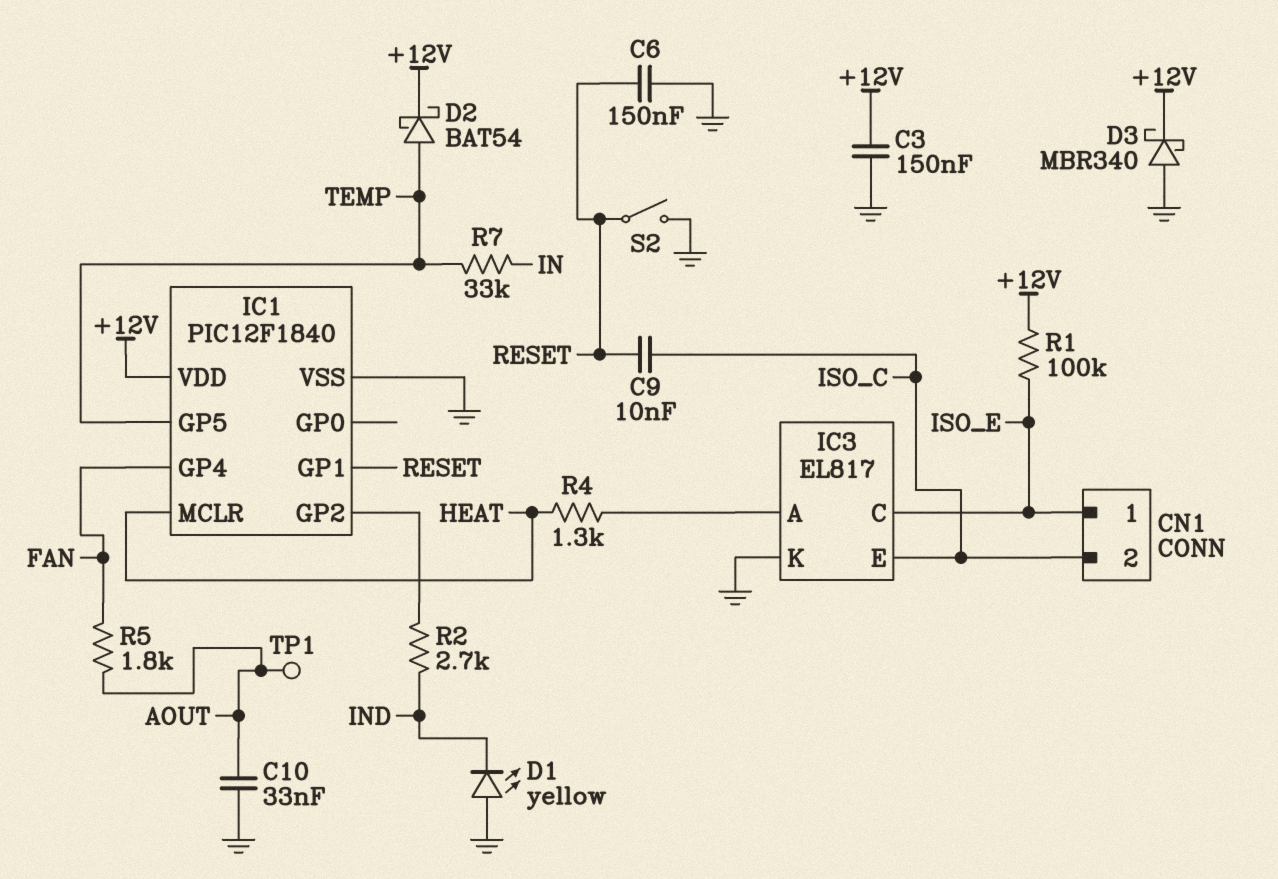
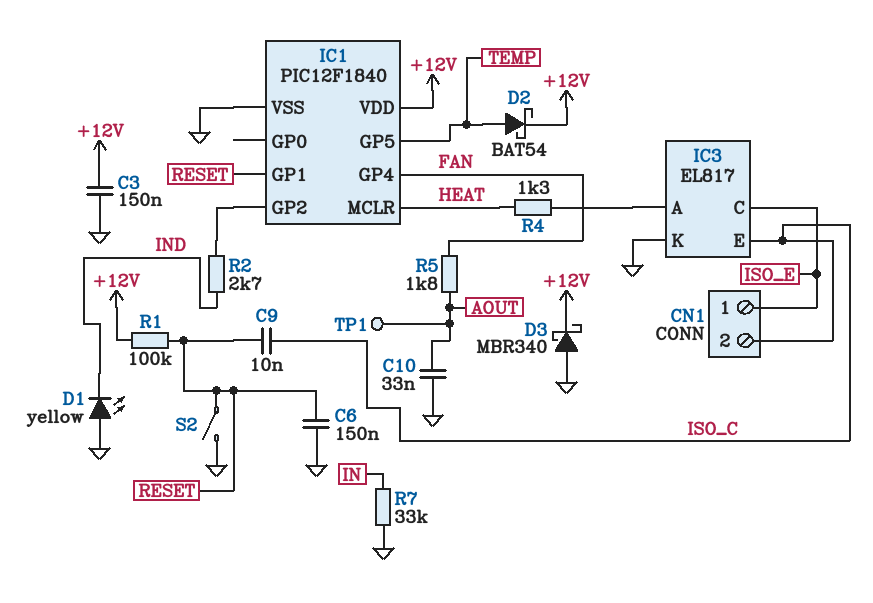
R1: 100k (+12V, ISO_E) -> 100k (+12V, RESET)
R7: 33k (IN, TEMP) -> 33k (GND, IN)

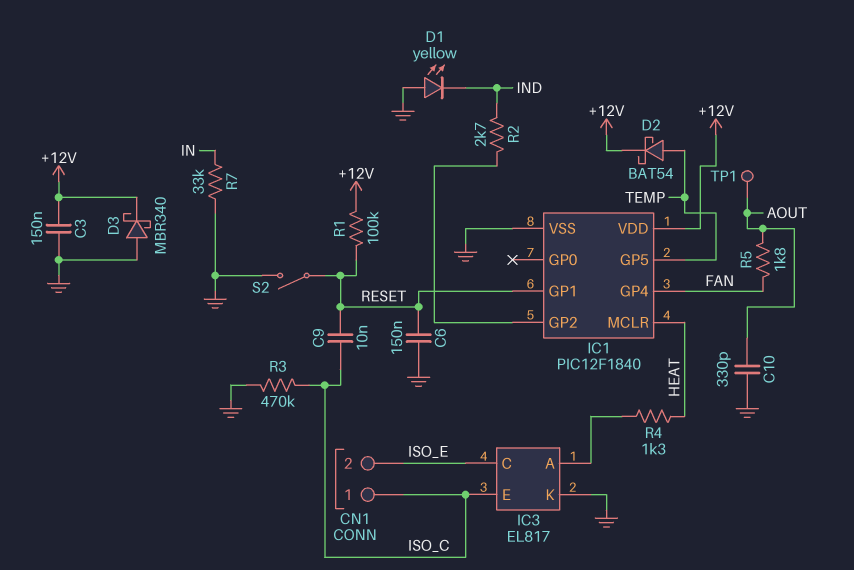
C10: 33nF (AOUT, GND) -> 330pF (AOUT, GND)
CN1 pin 1: ISO_E -> ISO_C
CN1 pin 2: ISO_C -> ISO_E
R3: none -> 470k (GND, ISO_C)

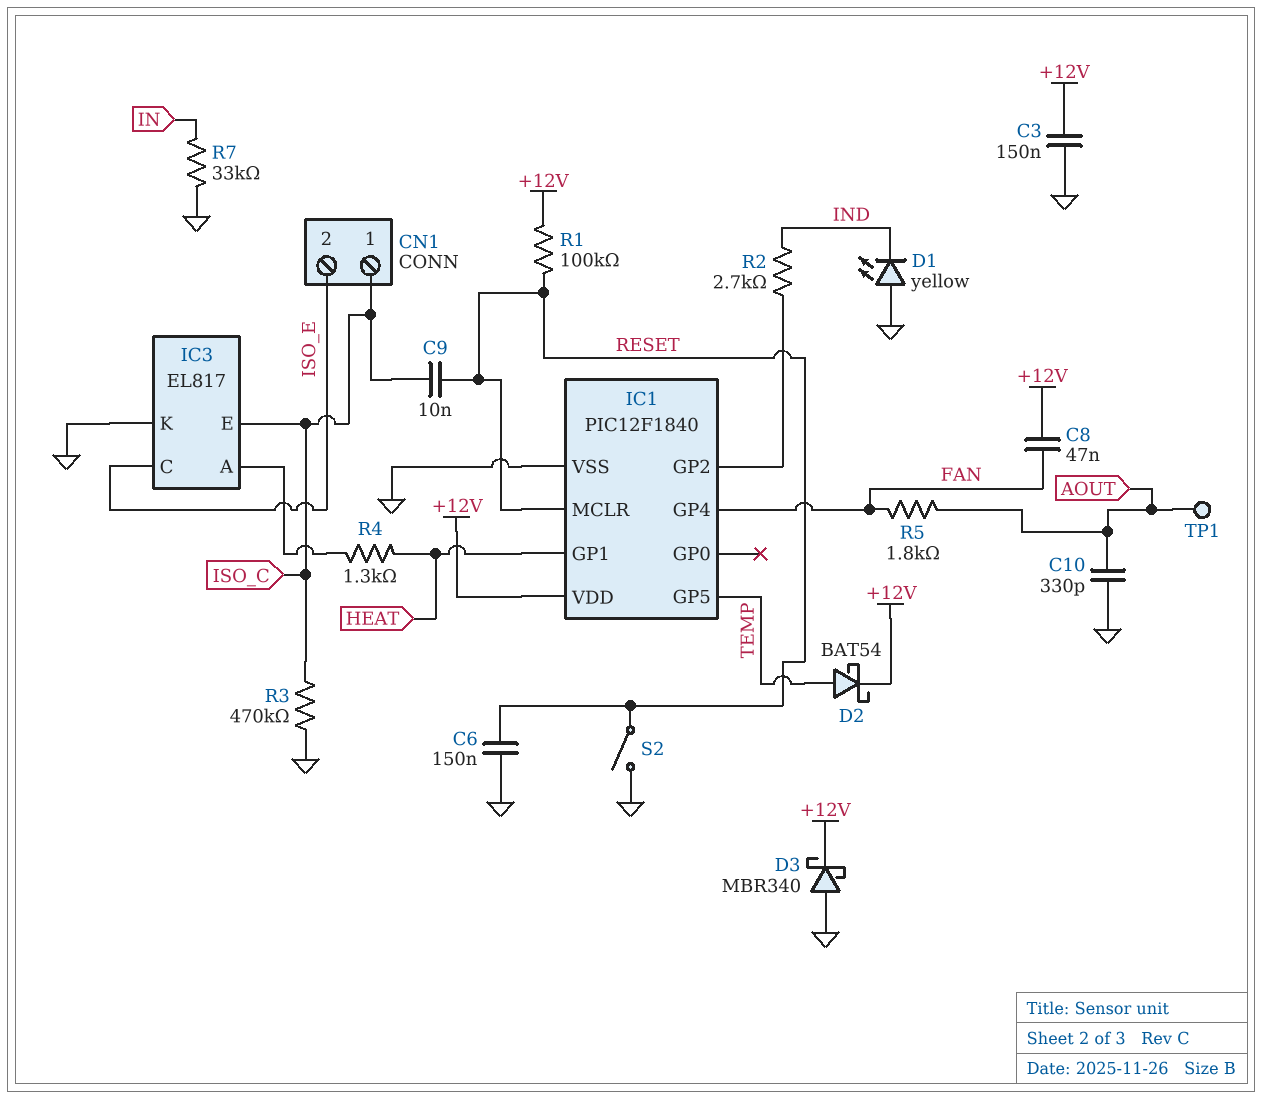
C8: none -> 47nF (+12V, FAN)
IC1 pin GP1: RESET -> HEAT
IC1 pin MCLR: HEAT -> RESET

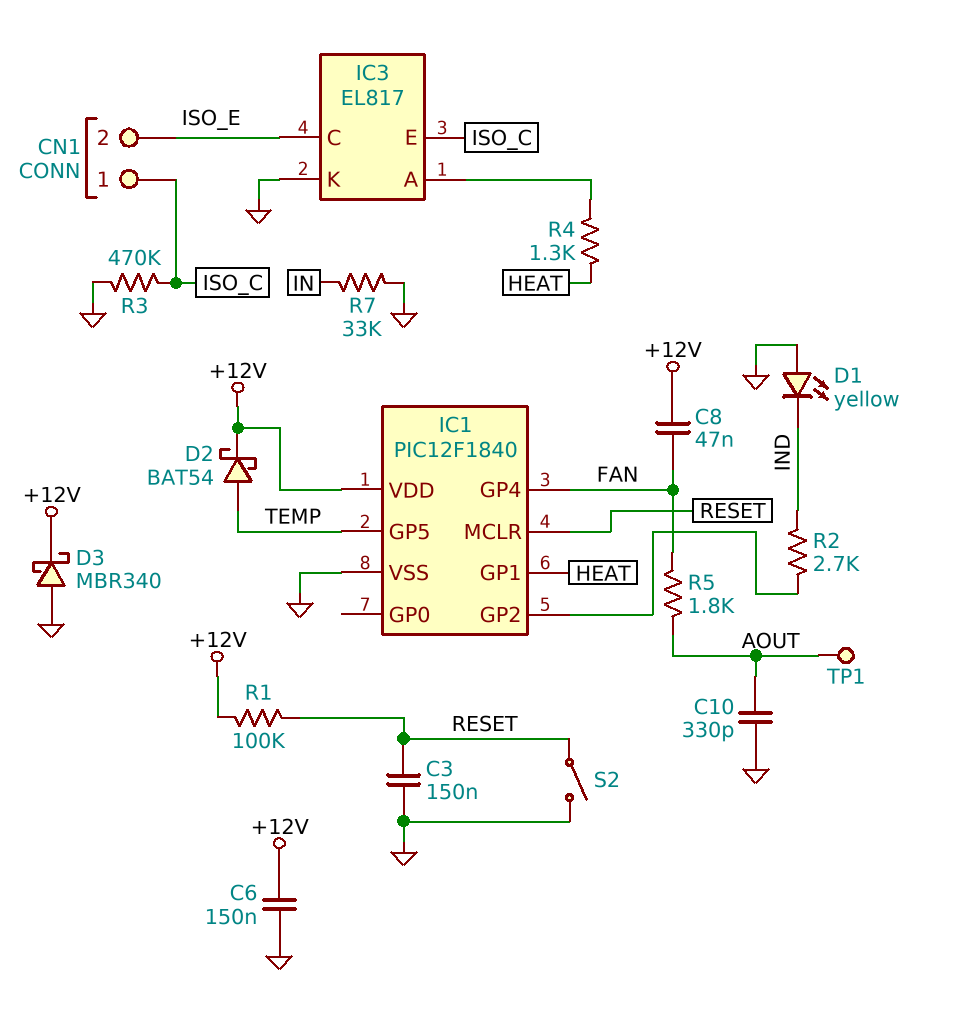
C3: 150nF (+12V, GND) -> 150nF (GND, RESET)
C6: 150nF (GND, RESET) -> 150nF (+12V, GND)
C9: 10nF (ISO_C, RESET) -> none

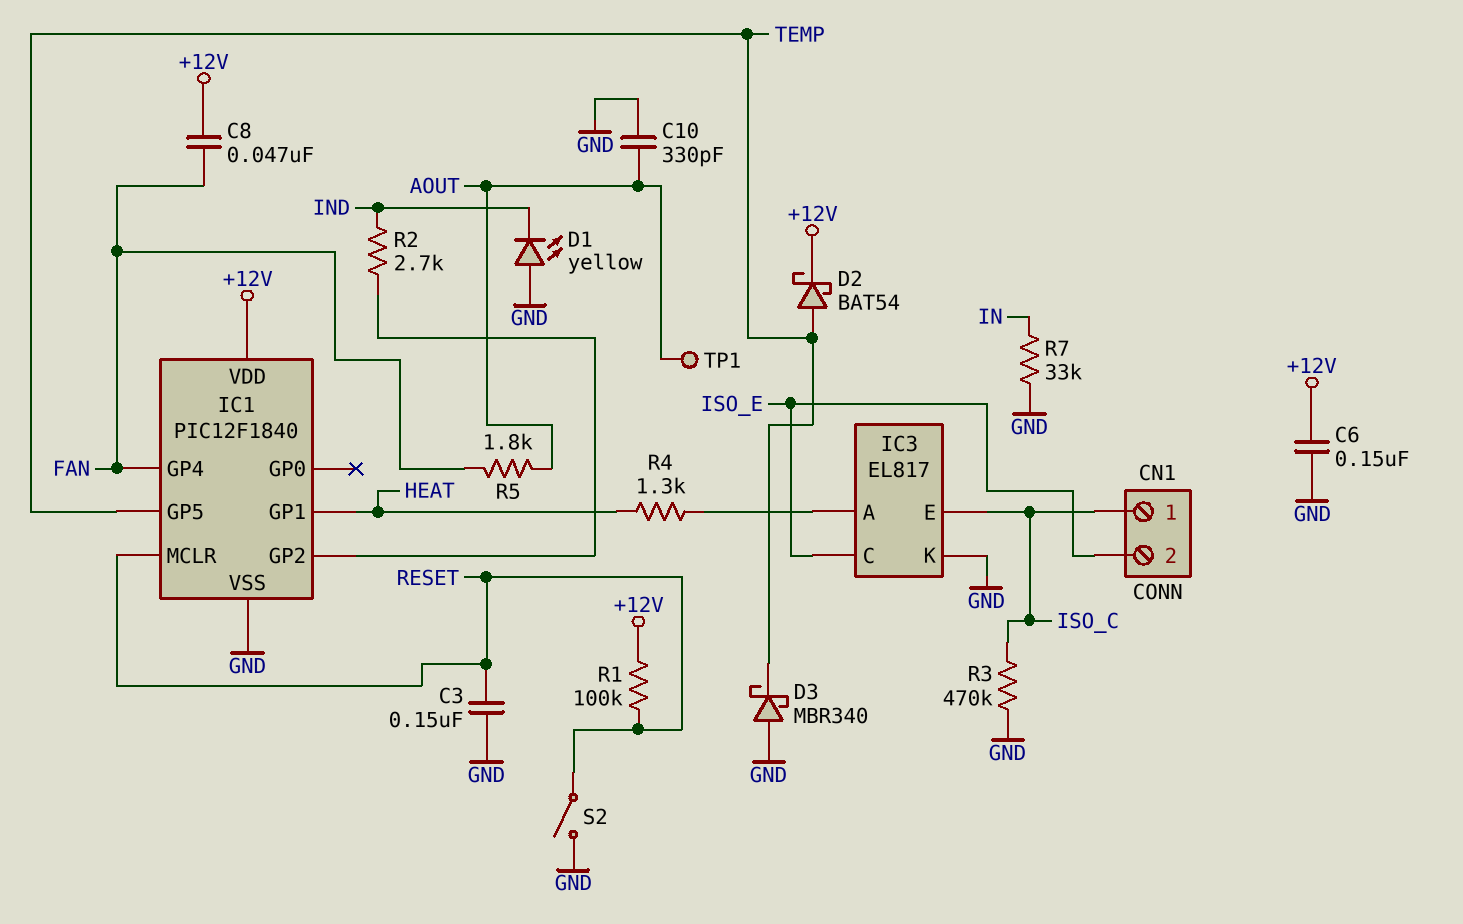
D3: schottky MBR340 (A GND, K +12V) -> schottky MBR340 (A GND, K TEMP)

